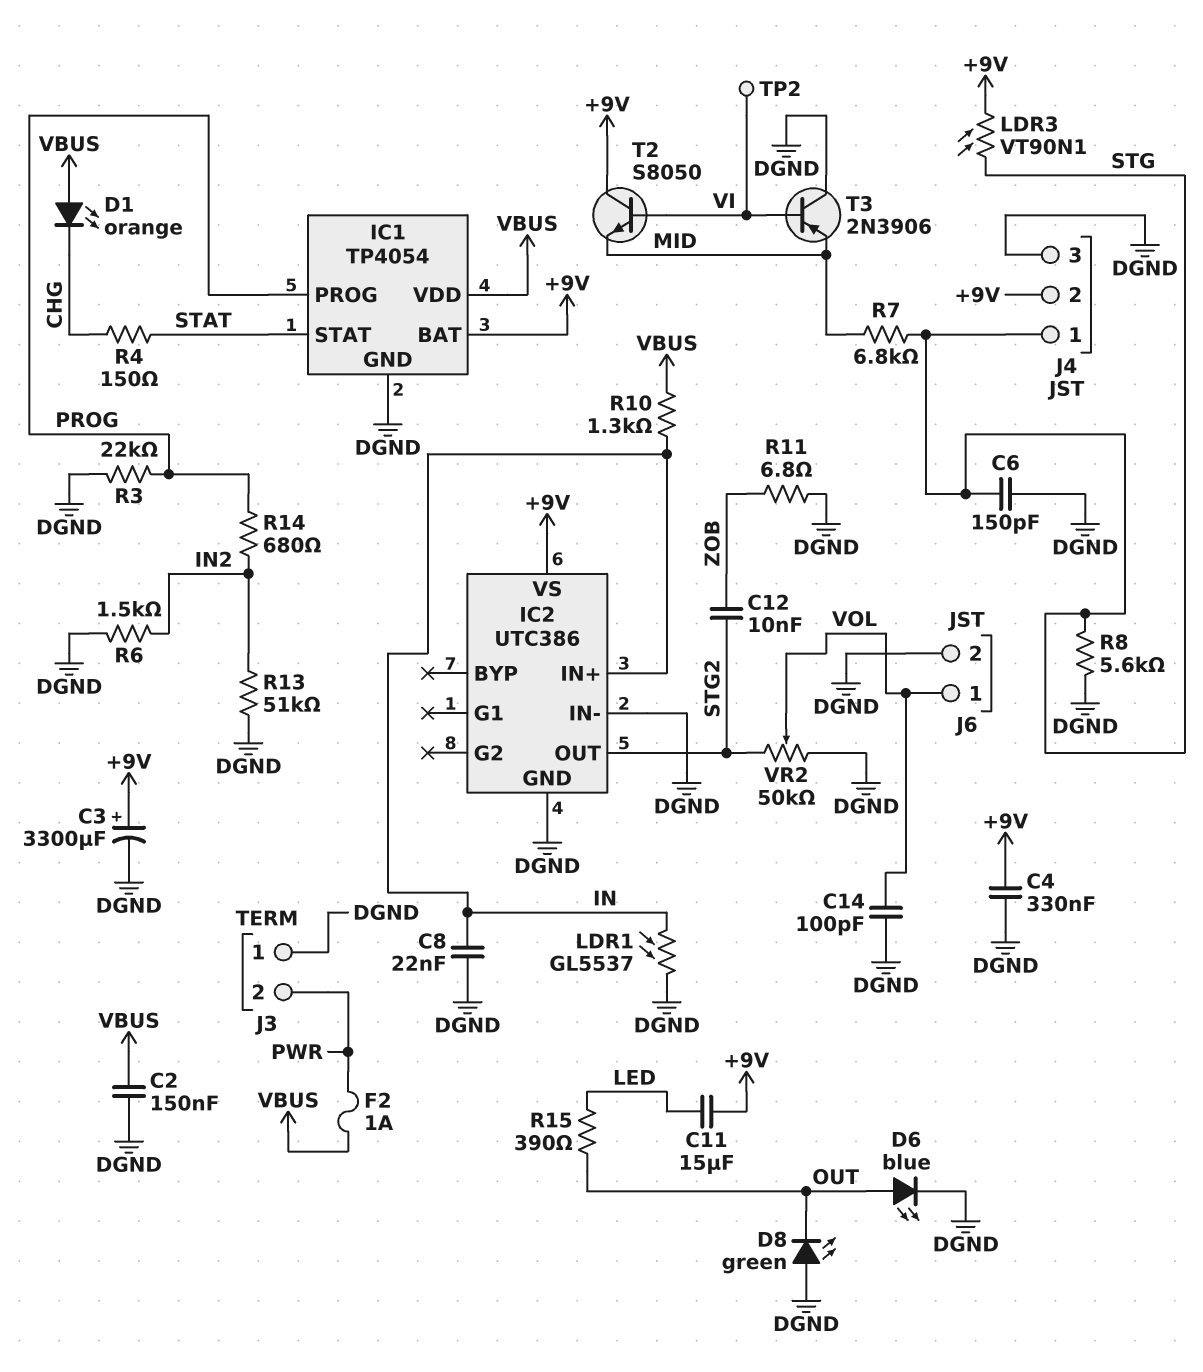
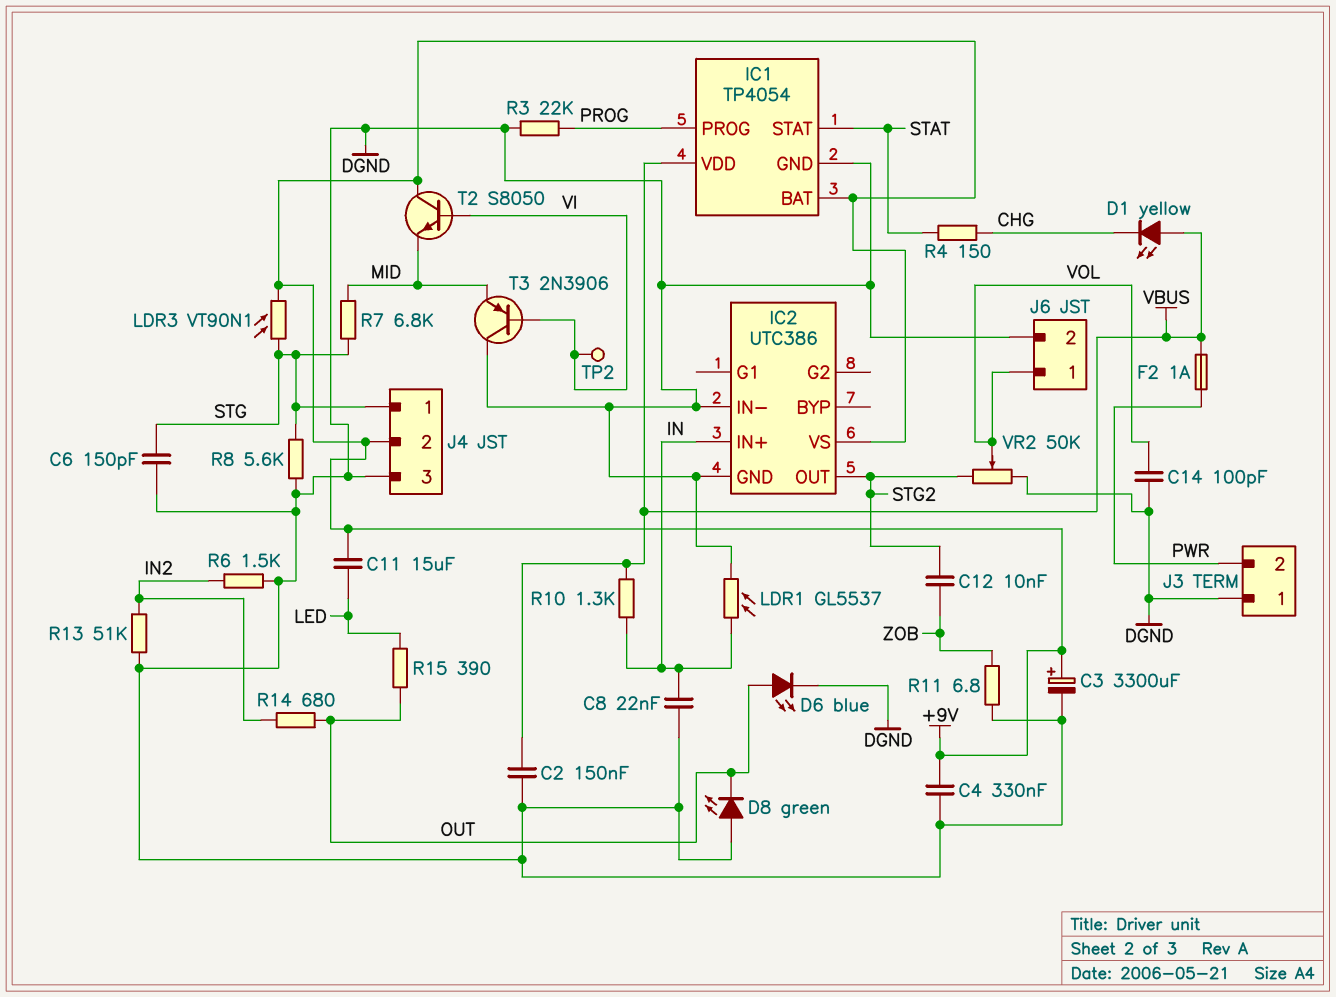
D1: LED orange (A VBUS, K CHG) -> LED yellow (A VBUS, K CHG)
R14: 680 (IN2, PROG) -> 680 (IN2, OUT)

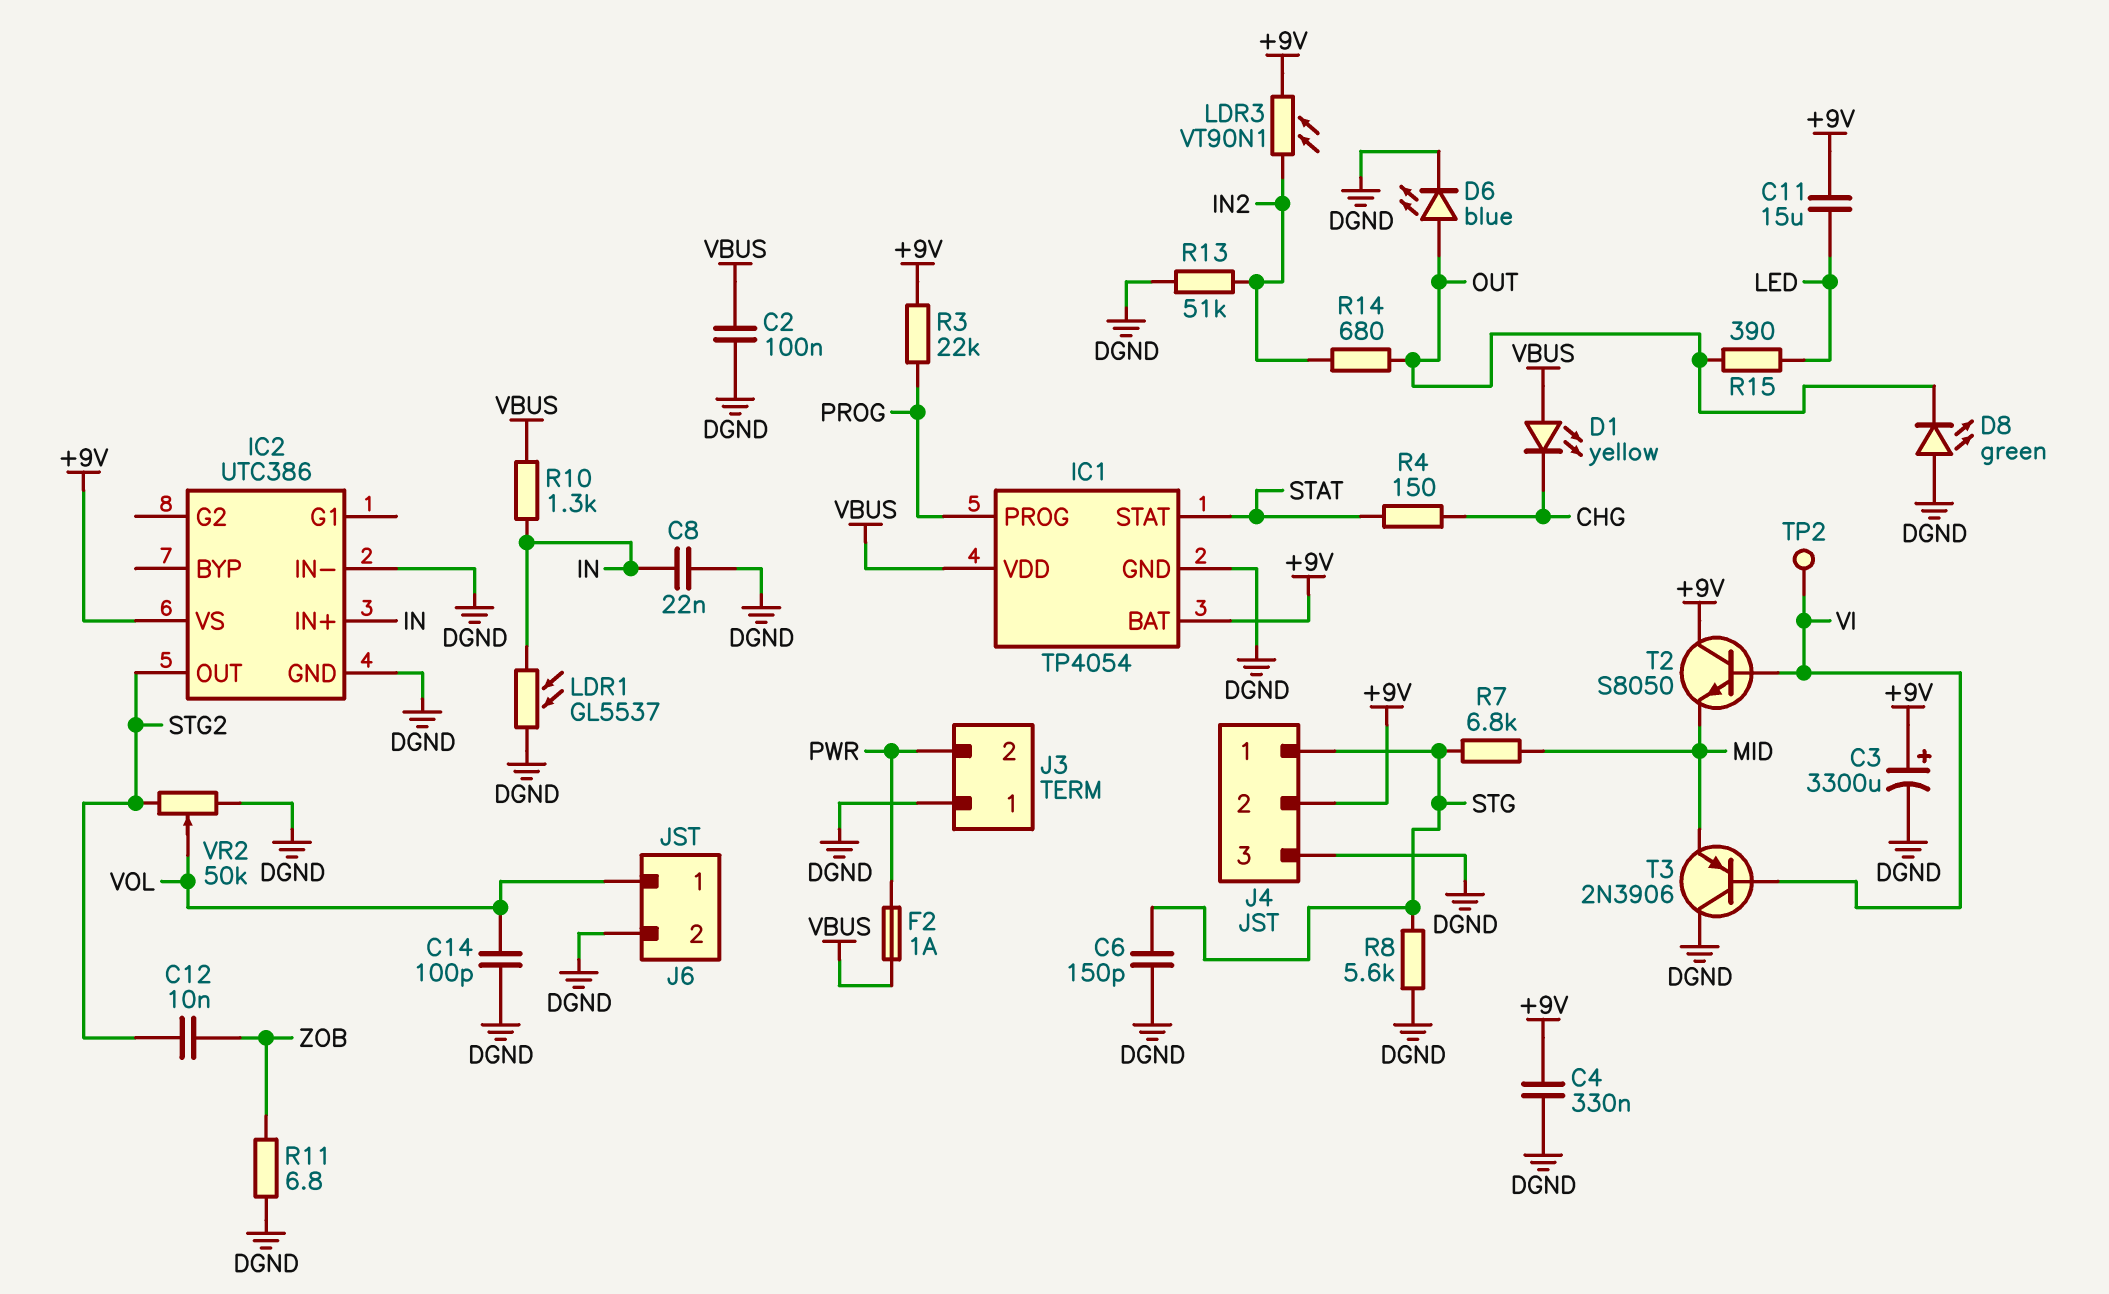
C2: 150nF (DGND, VBUS) -> 100nF (DGND, VBUS)
LDR3: VT90N1 (+9V, STG) -> VT90N1 (+9V, IN2)
R3: 22k (DGND, PROG) -> 22k (+9V, PROG)
R6: 1.5k (DGND, IN2) -> none

